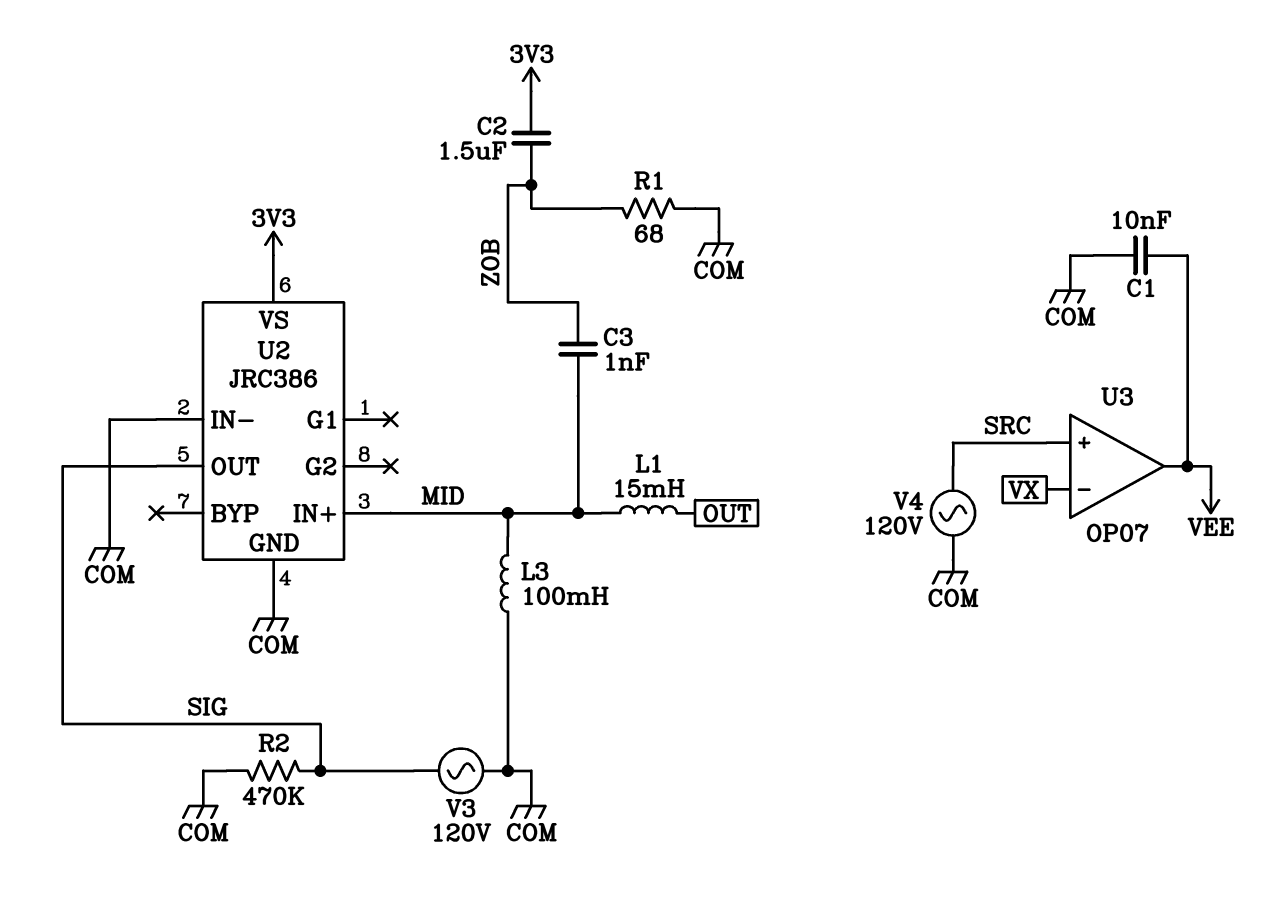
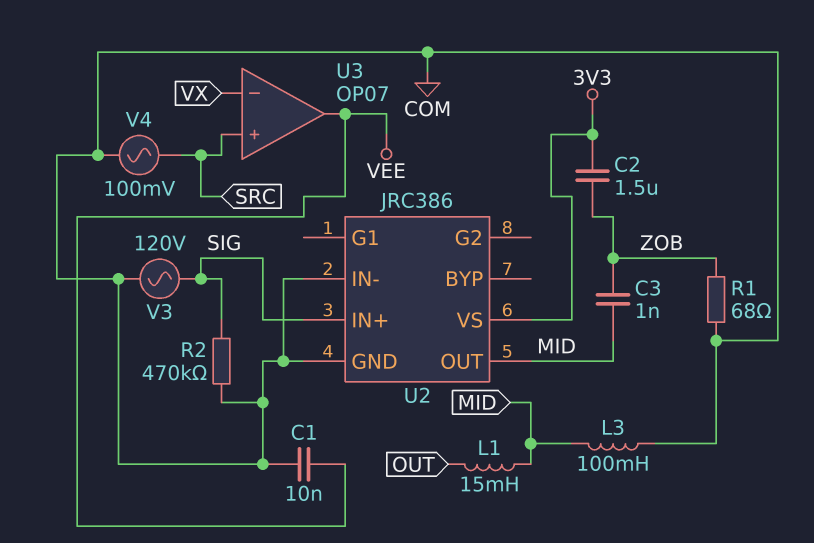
U2 pin IN+: MID -> SIG
U2 pin OUT: SIG -> MID
V4: AC 120V (COM, SRC) -> AC 100mV (COM, SRC)

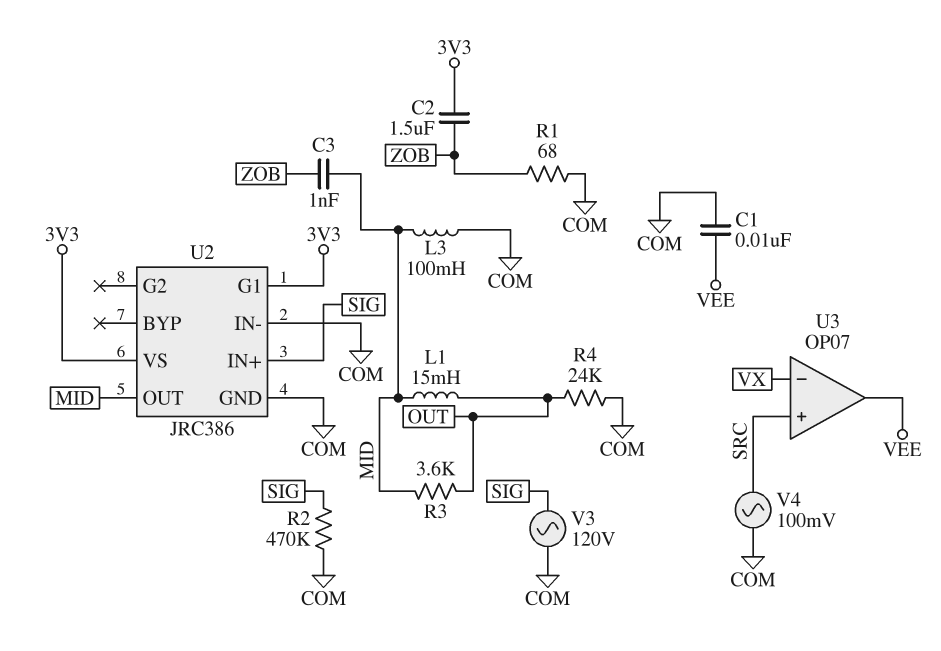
R3: none -> 3.6k (MID, OUT)
R4: none -> 24k (COM, OUT)
U2 pin G1: none -> 3V3

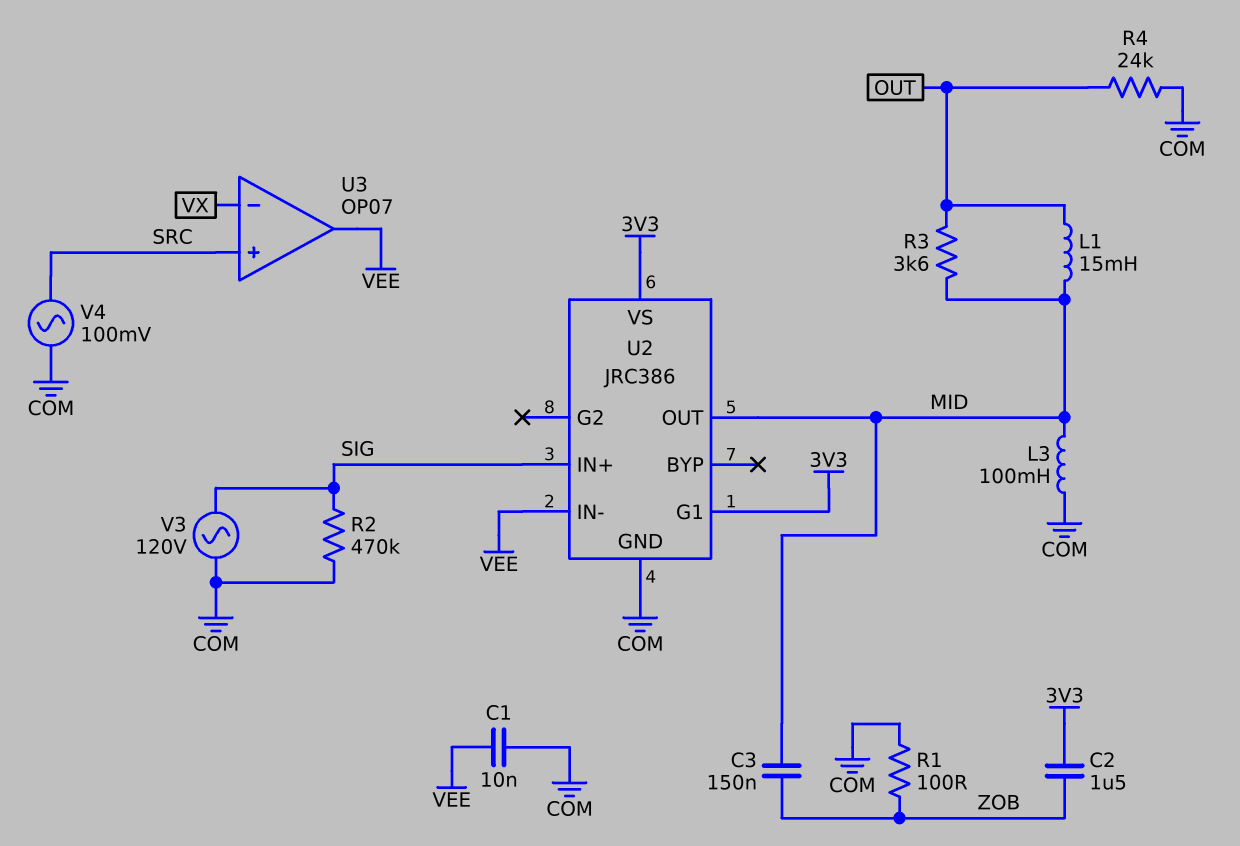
C3: 1nF (MID, ZOB) -> 150nF (MID, ZOB)
R1: 68 (COM, ZOB) -> 100 (COM, ZOB)
U2 pin IN-: COM -> VEE

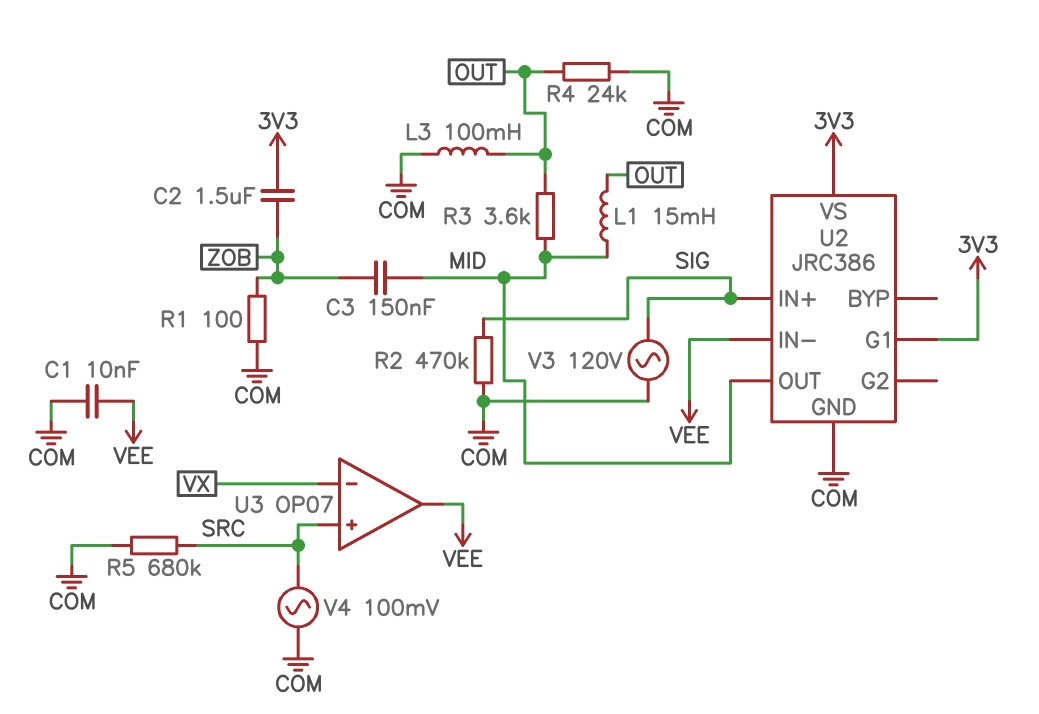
L3: 100mH (COM, MID) -> 100mH (COM, OUT)
R5: none -> 680k (COM, SRC)

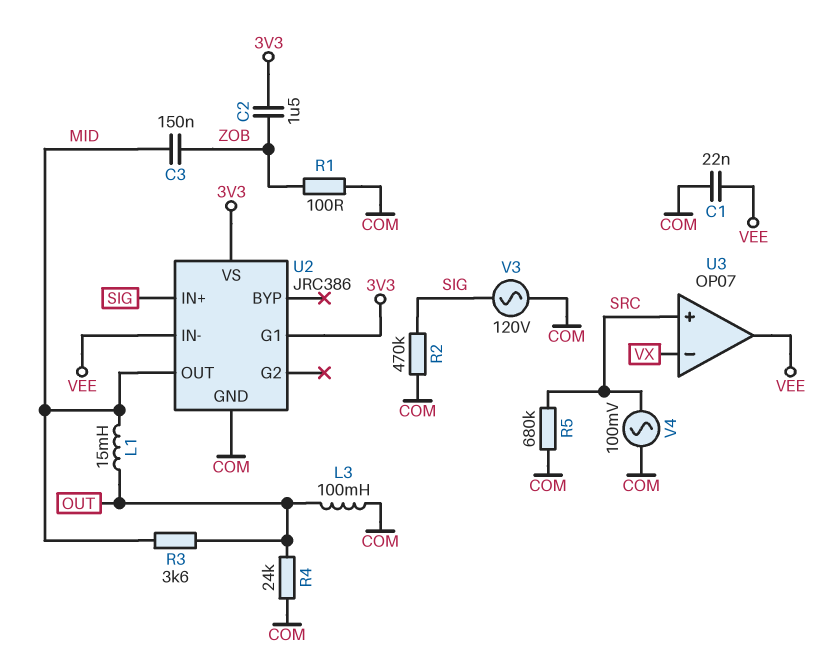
C1: 10nF (COM, VEE) -> 22nF (COM, VEE)

